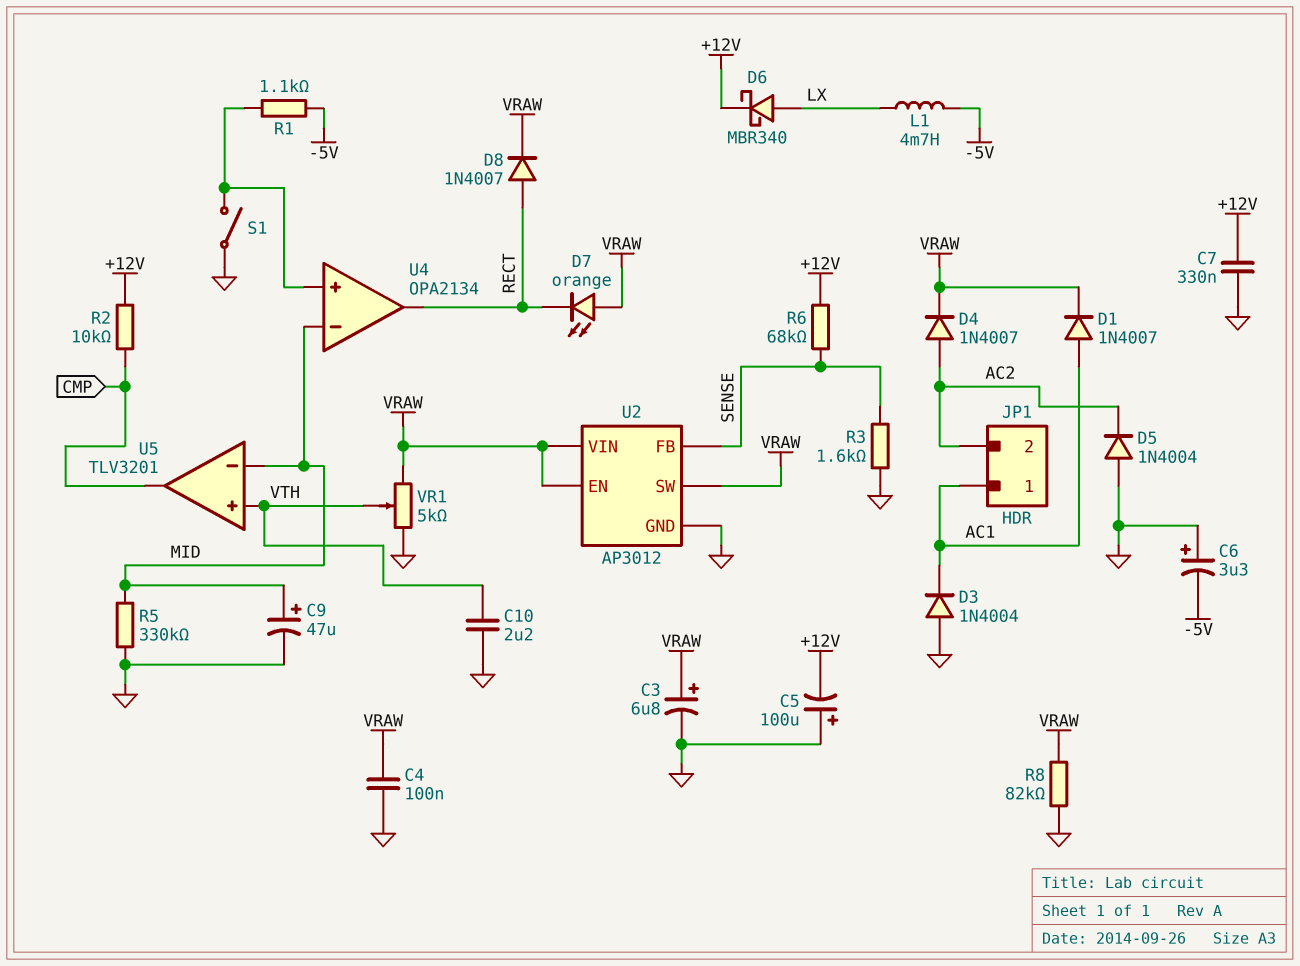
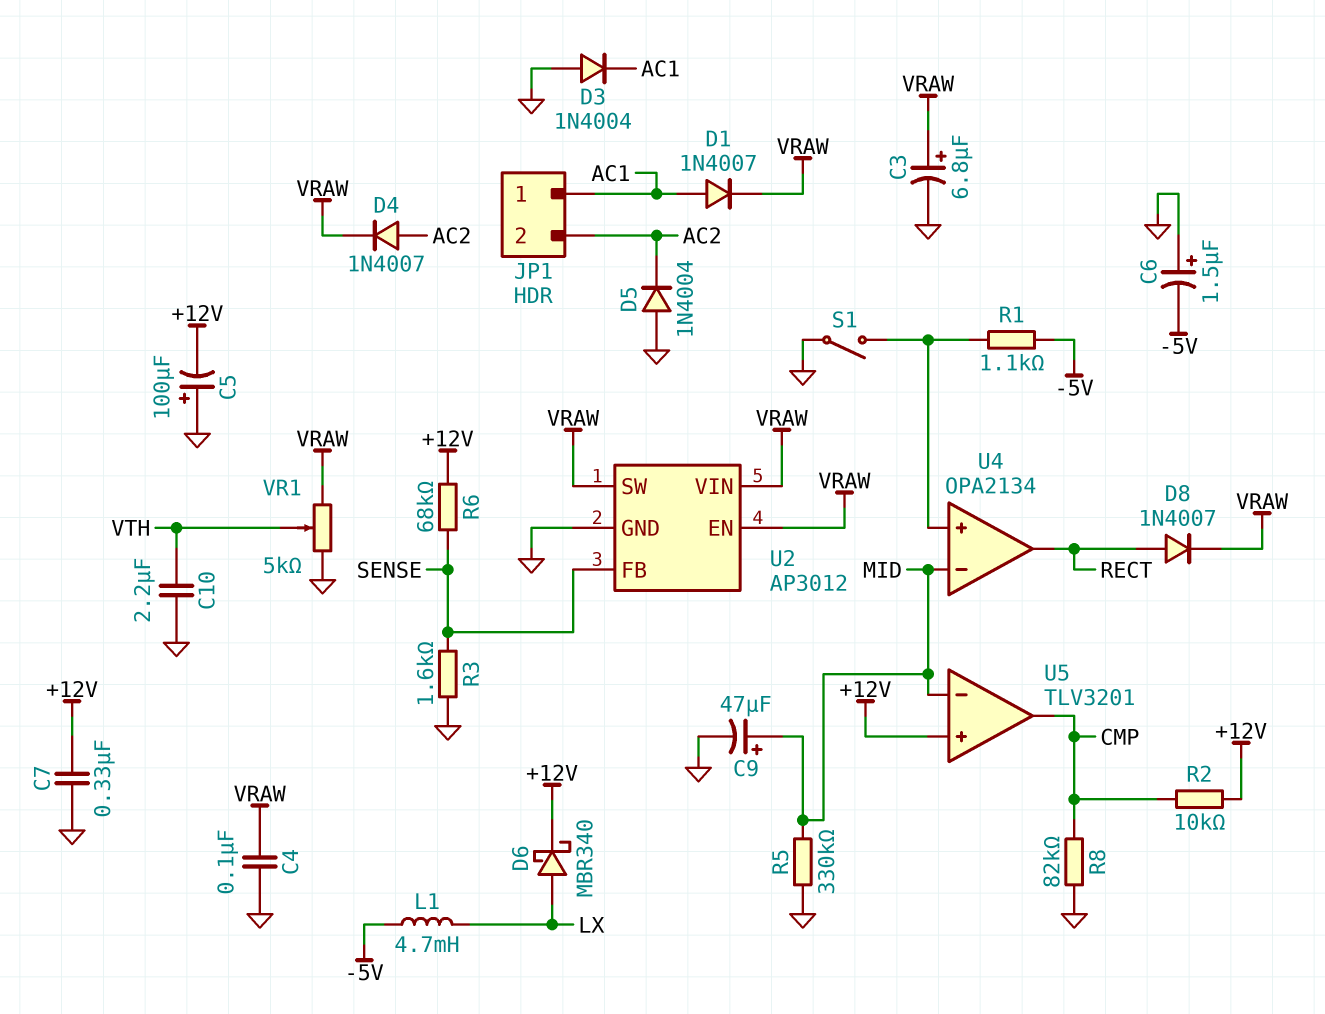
C6: 3.3uF (plus GND, minus -5V) -> 1.5uF (plus GND, minus -5V)
D7: LED orange (A VRAW, K RECT) -> none
R8: 82k (GND, VRAW) -> 82k (CMP, GND)
U5 pin in+: VTH -> +12V

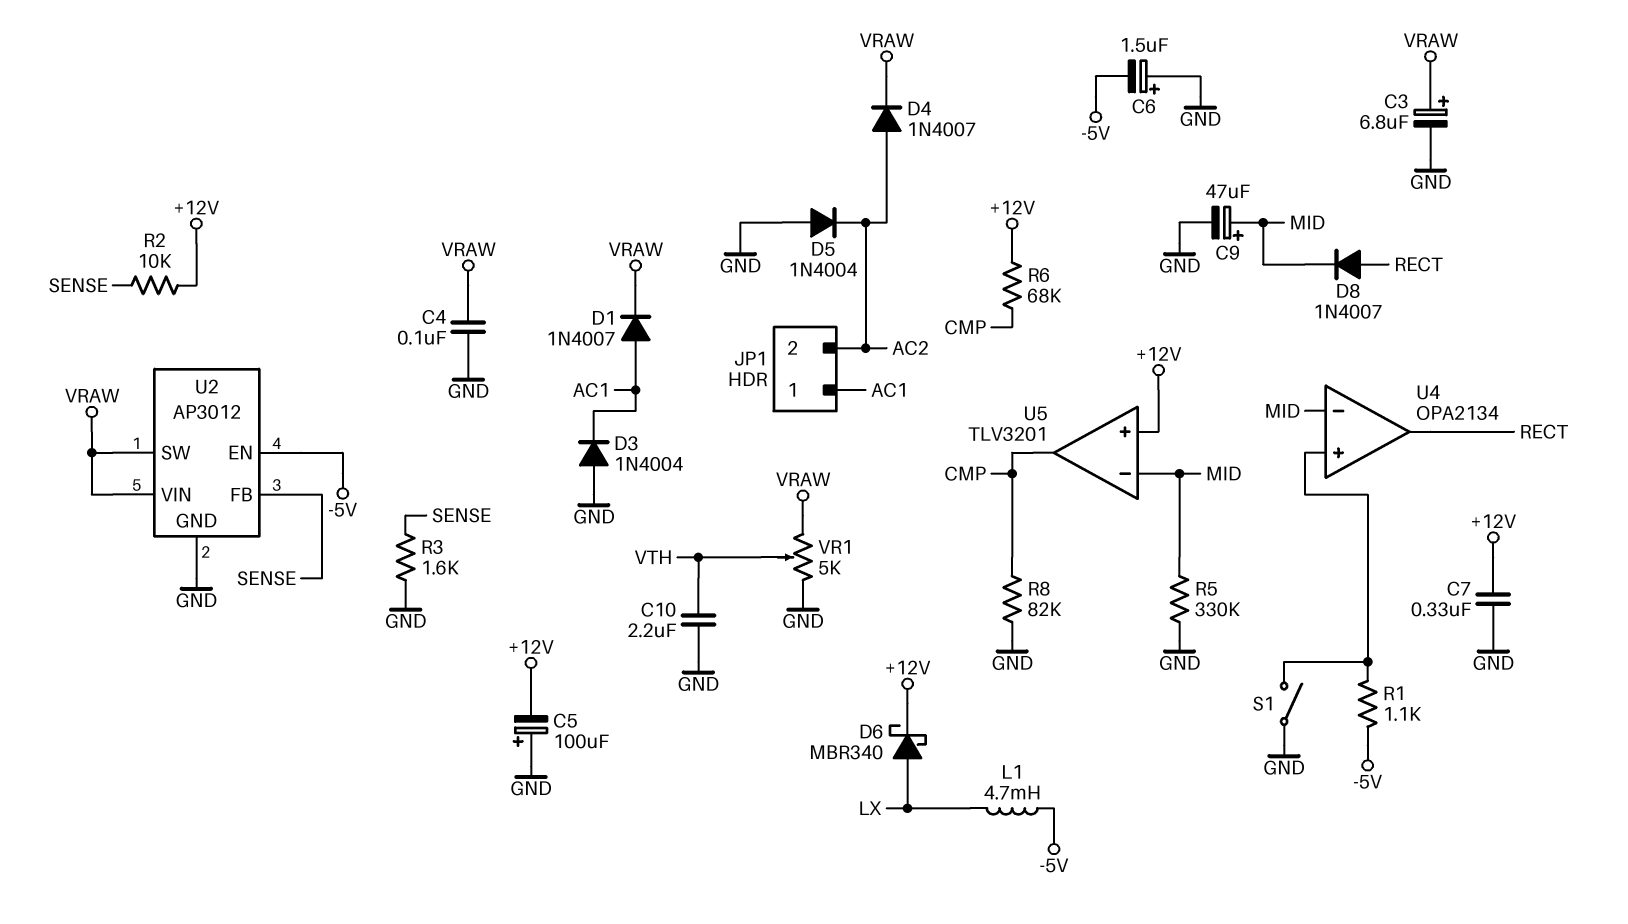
D8: diode 1N4007 (A RECT, K VRAW) -> diode 1N4007 (A RECT, K MID)
R2: 10k (+12V, CMP) -> 10k (+12V, SENSE)
R6: 68k (+12V, SENSE) -> 68k (+12V, CMP)
U2 pin EN: VRAW -> -5V

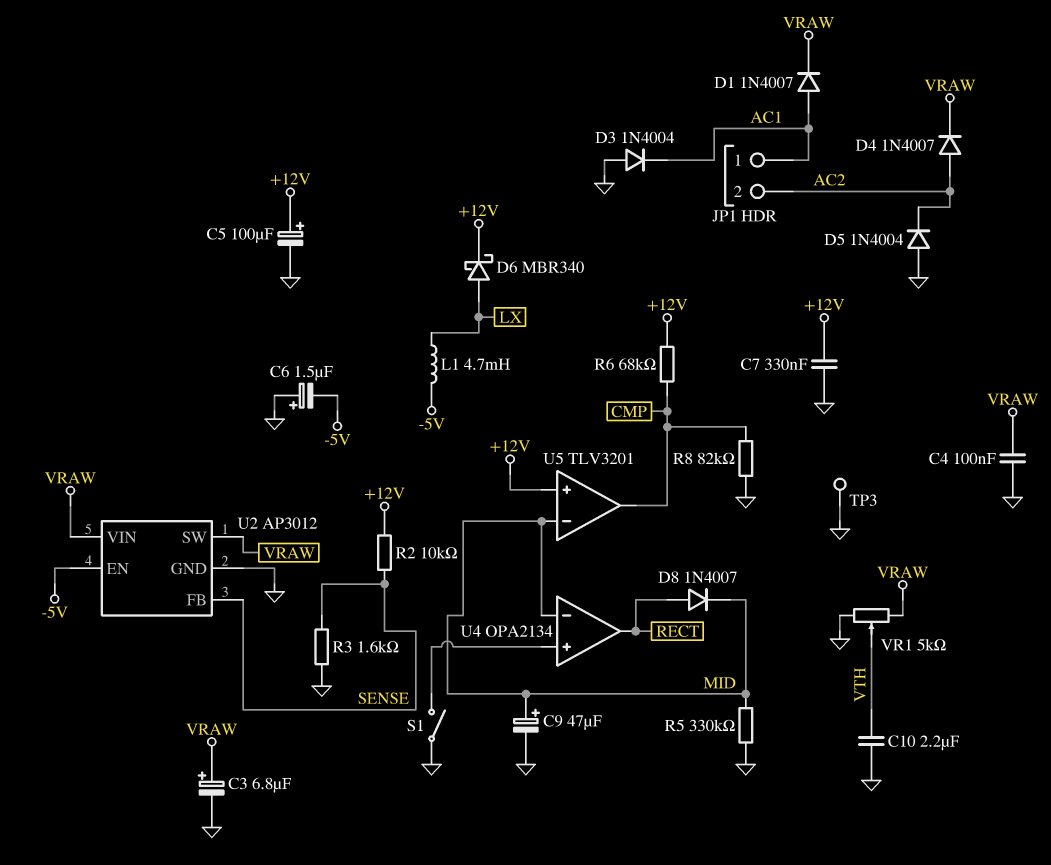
C5: 100uF (plus GND, minus +12V) -> 100uF (plus +12V, minus GND)
R1: 1.1k (-5V, U4/in+) -> none
TP3: none -> test point (GND)

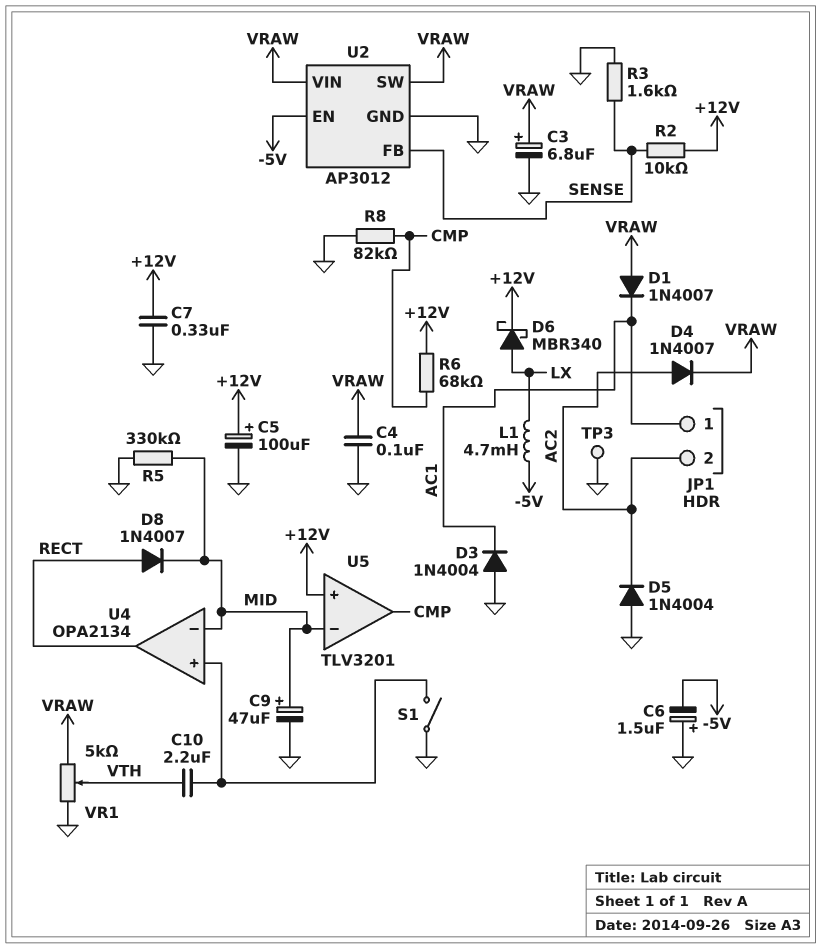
C10: 2.2uF (GND, VTH) -> 2.2uF (U4/in+, VTH)
D1: diode 1N4007 (A AC1, K VRAW) -> diode 1N4007 (A VRAW, K AC1)

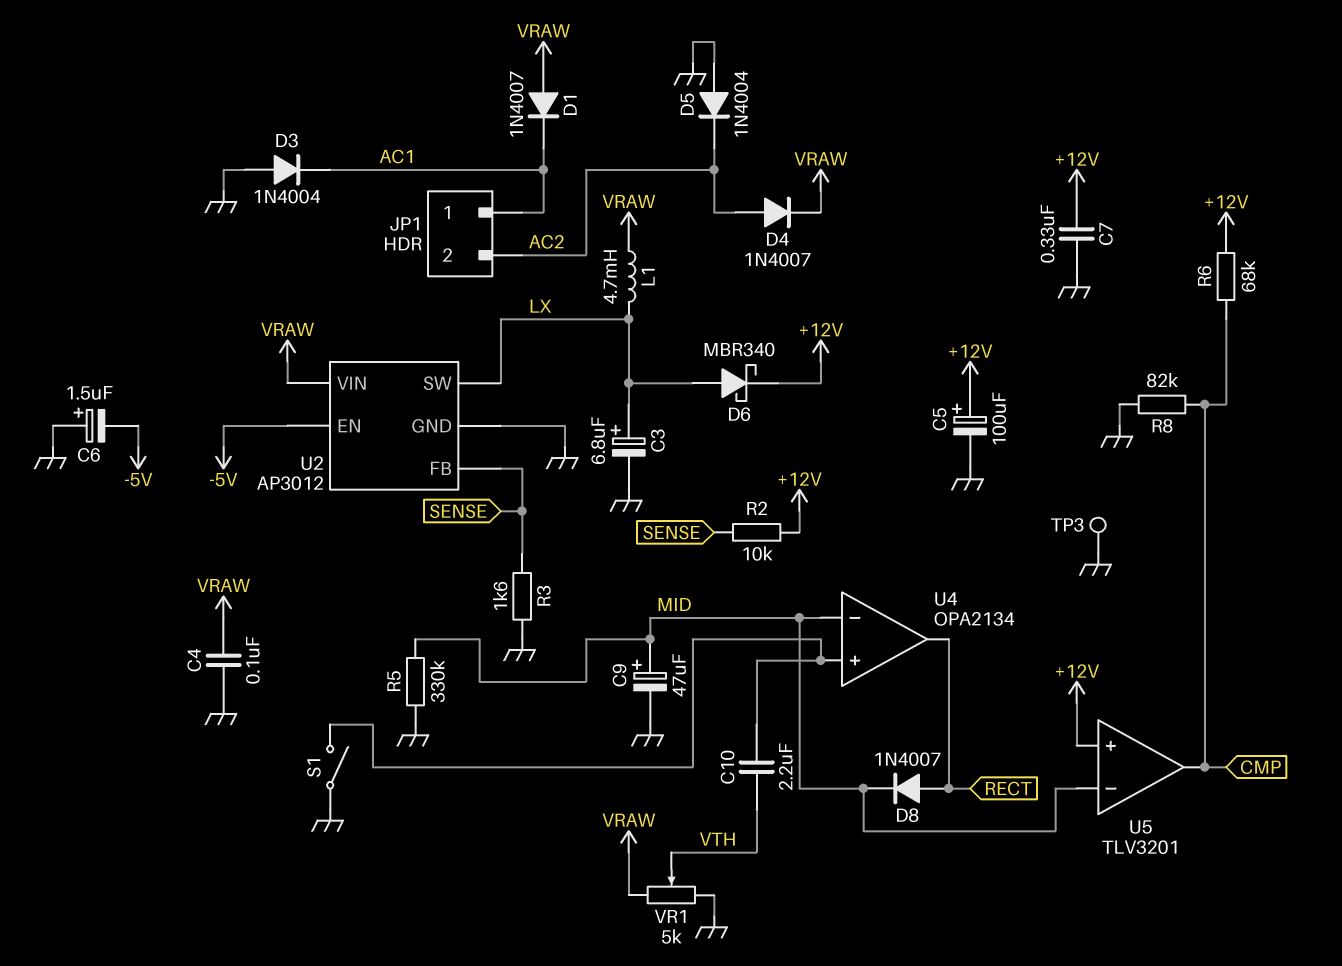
C3: 6.8uF (plus VRAW, minus GND) -> 6.8uF (plus LX, minus GND)
L1: 4.7mH (-5V, LX) -> 4.7mH (LX, VRAW)
U2 pin SW: VRAW -> LX

